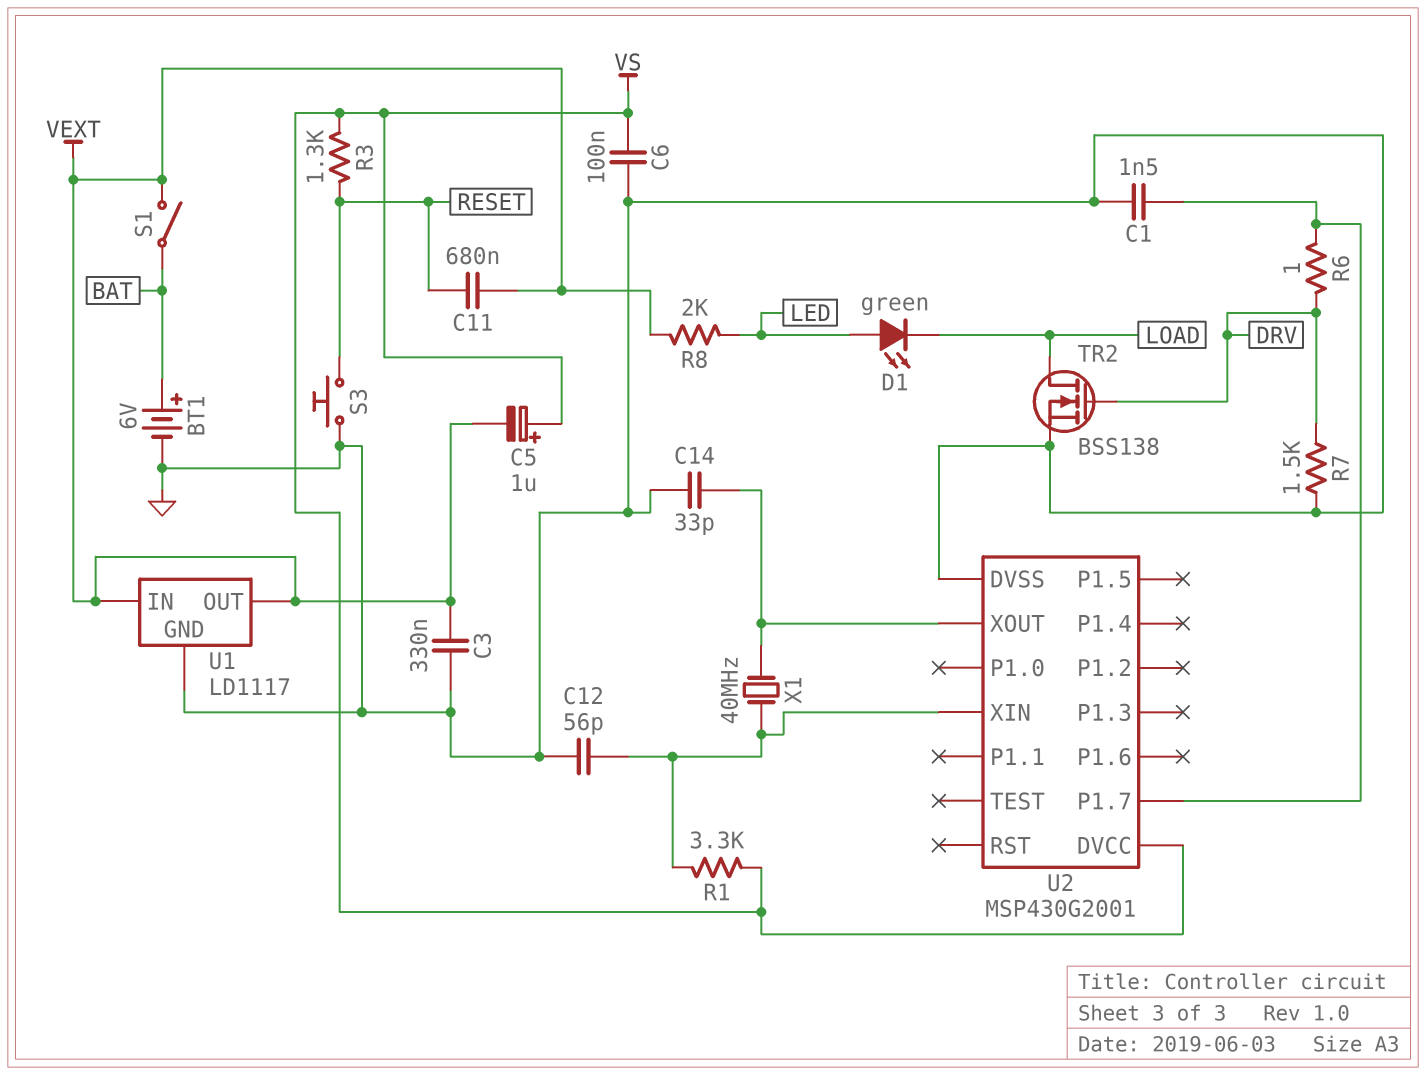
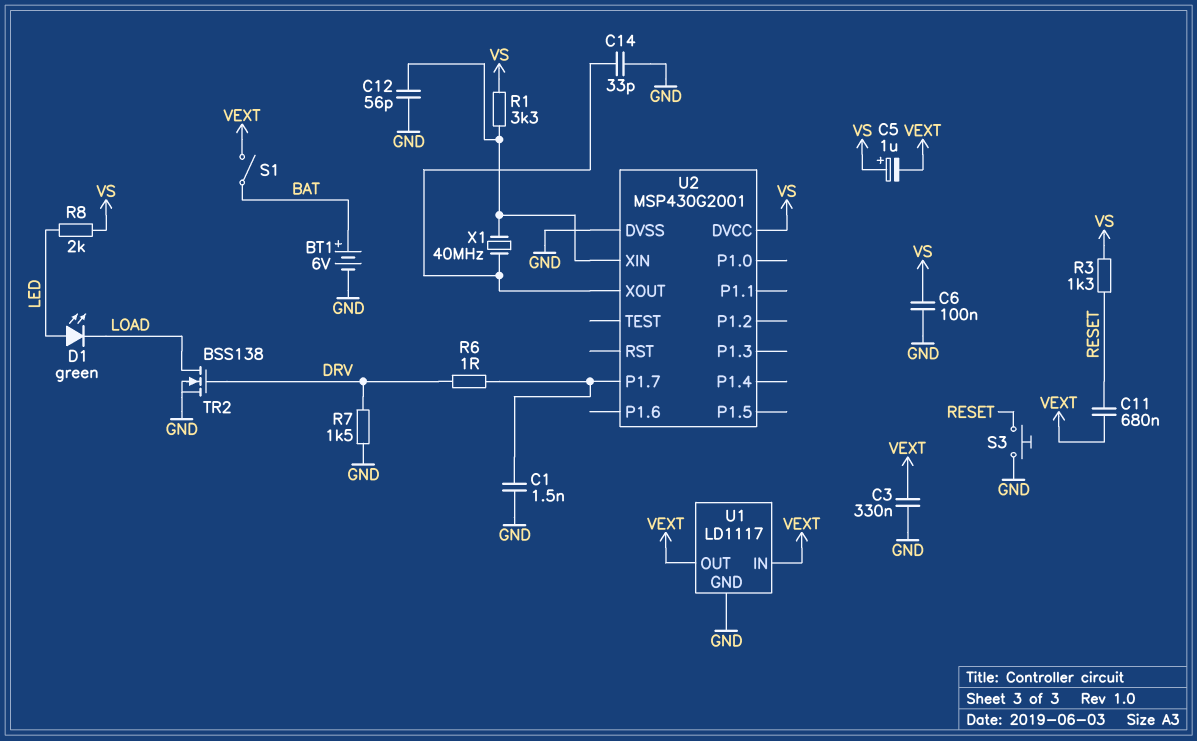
R8: 2k (LED, VEXT) -> 2k (LED, VS)

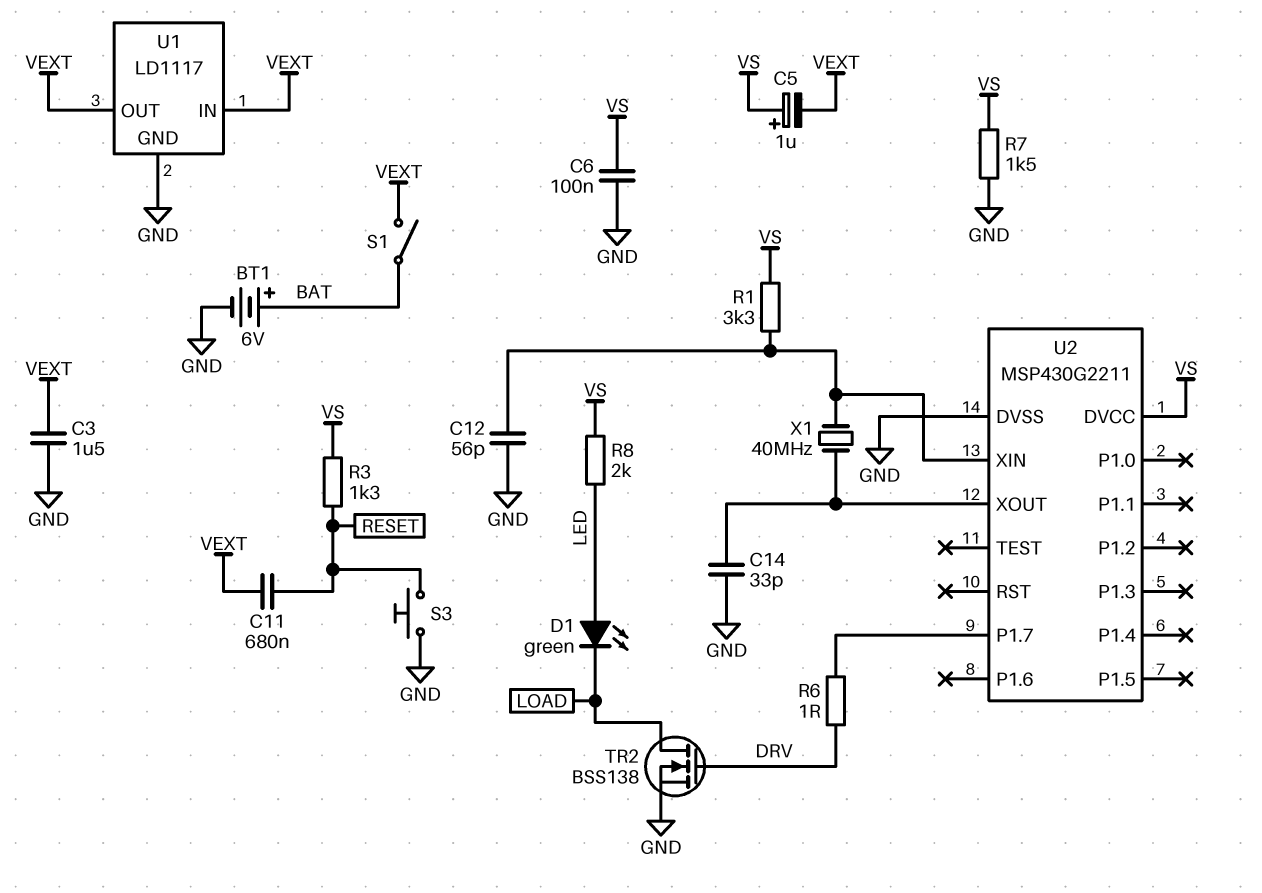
C1: 1.5nF (GND, U2/P1.7) -> none
C3: 330nF (GND, VEXT) -> 1.5uF (GND, VEXT)
R7: 1.5k (DRV, GND) -> 1.5k (GND, VS)
U2: MSP430G2001 -> MSP430G2211

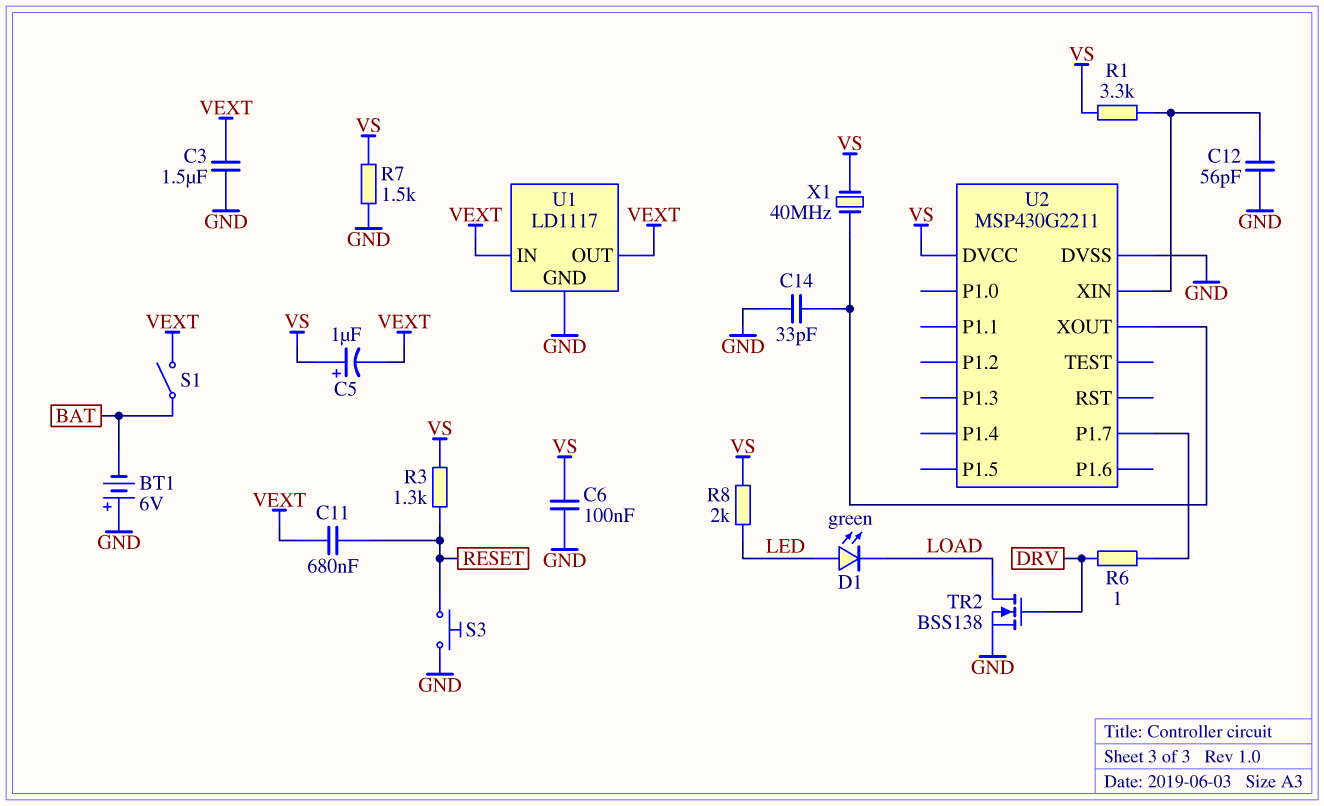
BT1: 6V (plus BAT, minus GND) -> 6V (plus GND, minus BAT)
X1: 40MHz (U2/XIN, U2/XOUT) -> 40MHz (U2/XOUT, VS)

